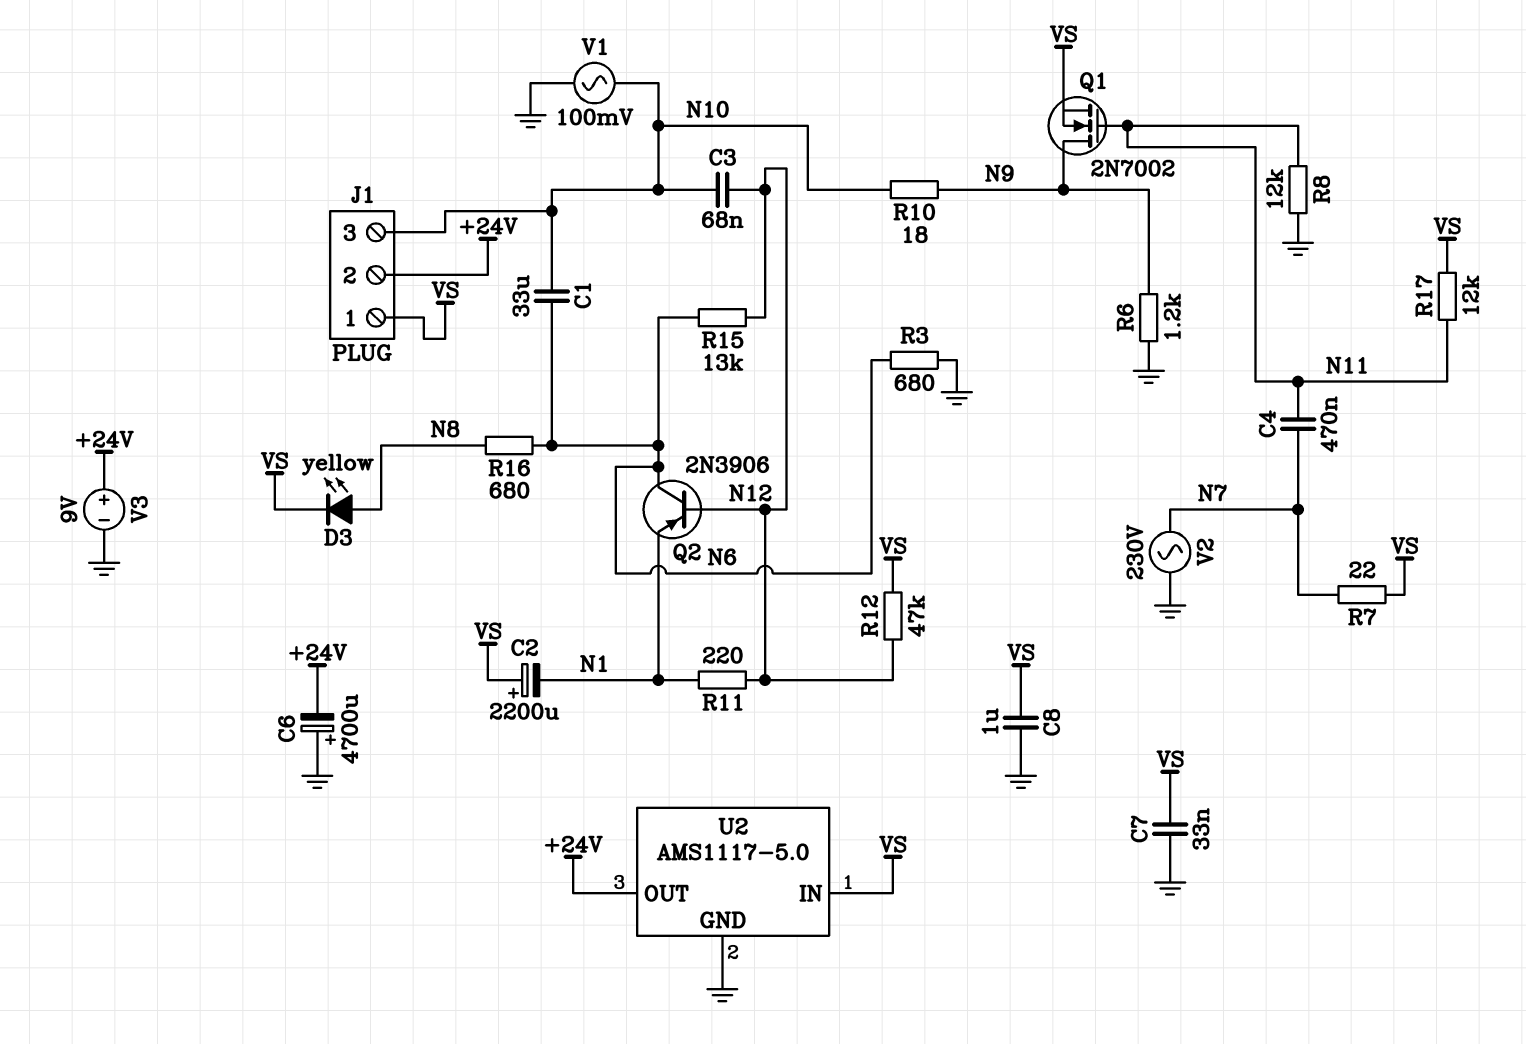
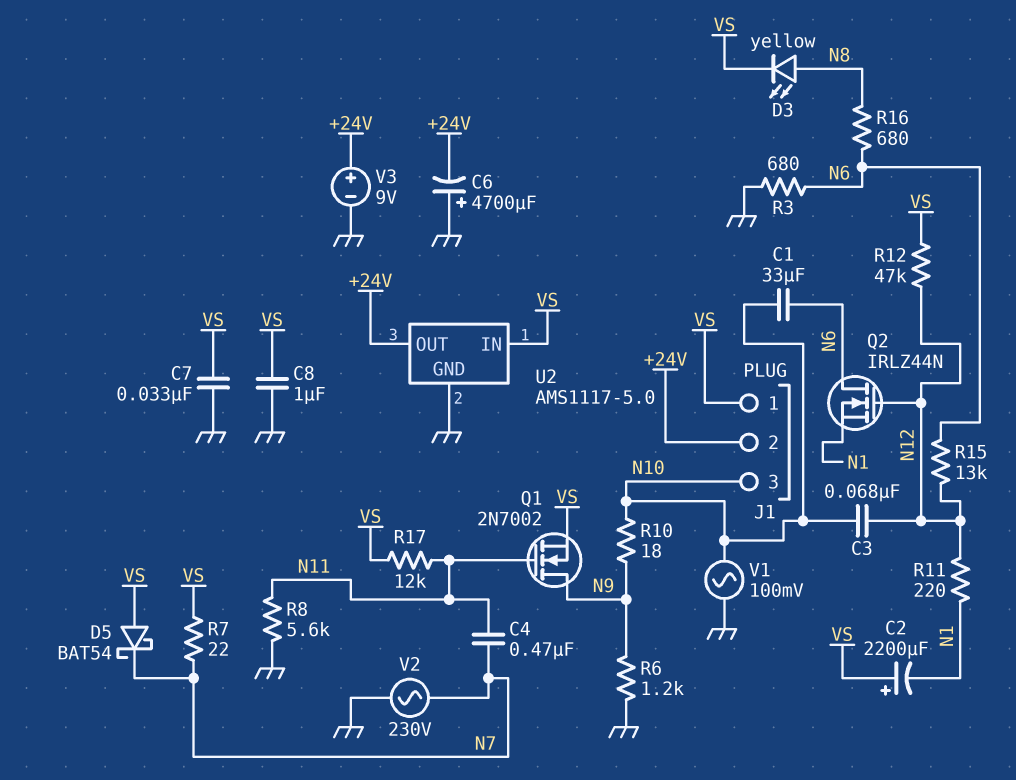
D5: none -> schottky BAT54 (A VS, K N7)
Q2: PNP 2N3906 (B N12, C N6, E N1) -> NMOS IRLZ44N (G N12, D N6, S N1)
R8: 12k (GND, N11) -> 5.6k (GND, N11)

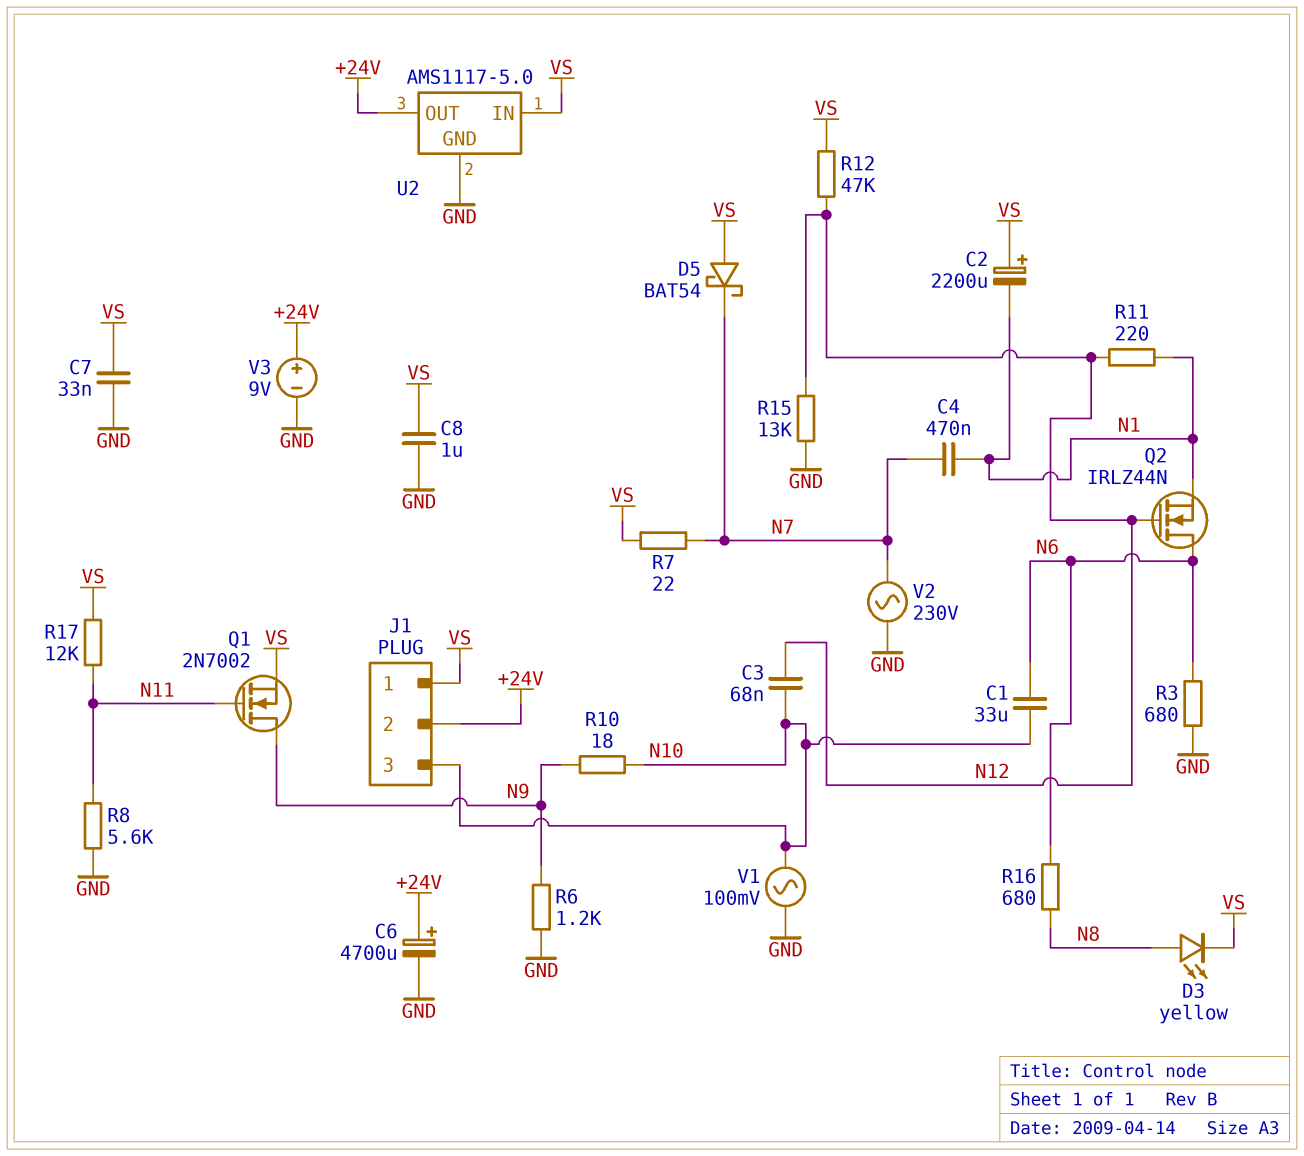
C4: 470nF (N7, N11) -> 470nF (N1, N7)
C6: 4700uF (plus GND, minus +24V) -> 4700uF (plus +24V, minus GND)
R15: 13k (N6, N12) -> 13k (GND, N12)

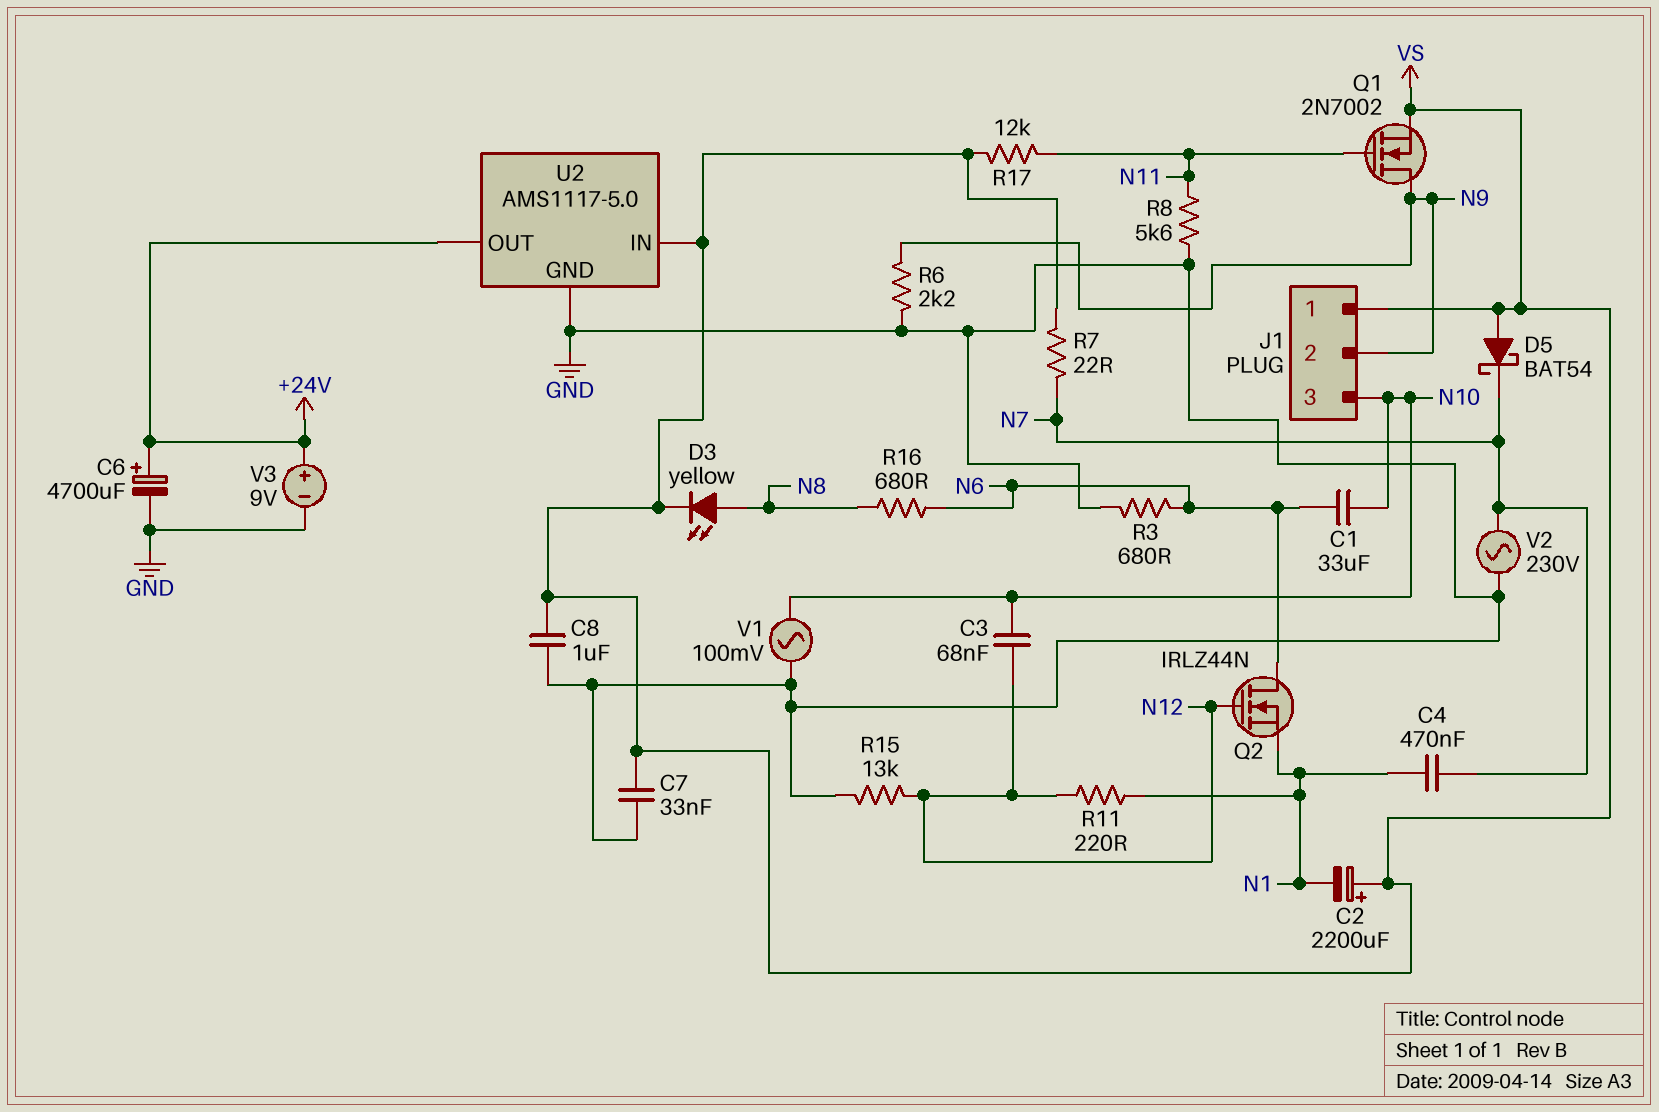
J1 pin 2: +24V -> N9
R6: 1.2k (GND, N9) -> 2.2k (GND, N9)
R10: 18 (N9, N10) -> none
R12: 47k (N12, VS) -> none

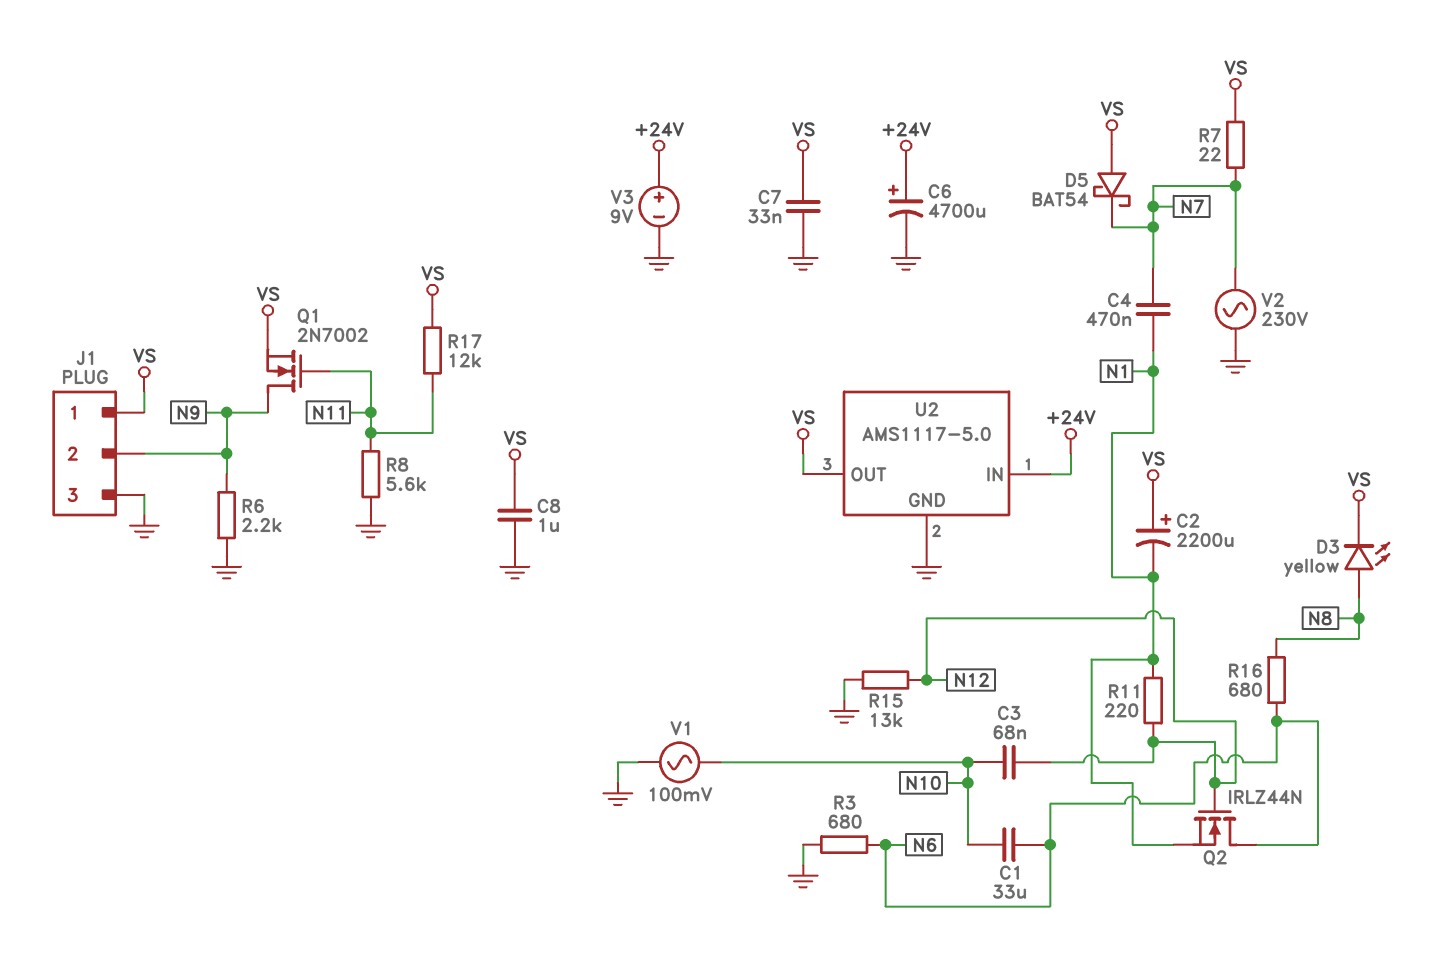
J1 pin 3: N10 -> GND
U2 pin IN: VS -> +24V
U2 pin OUT: +24V -> VS

